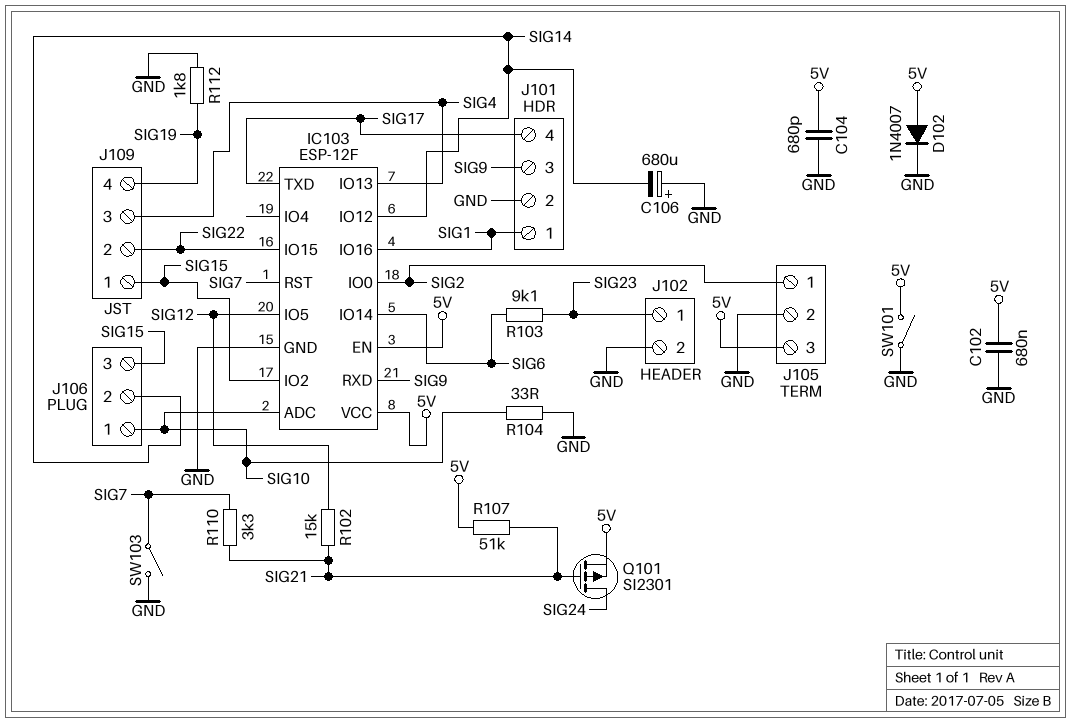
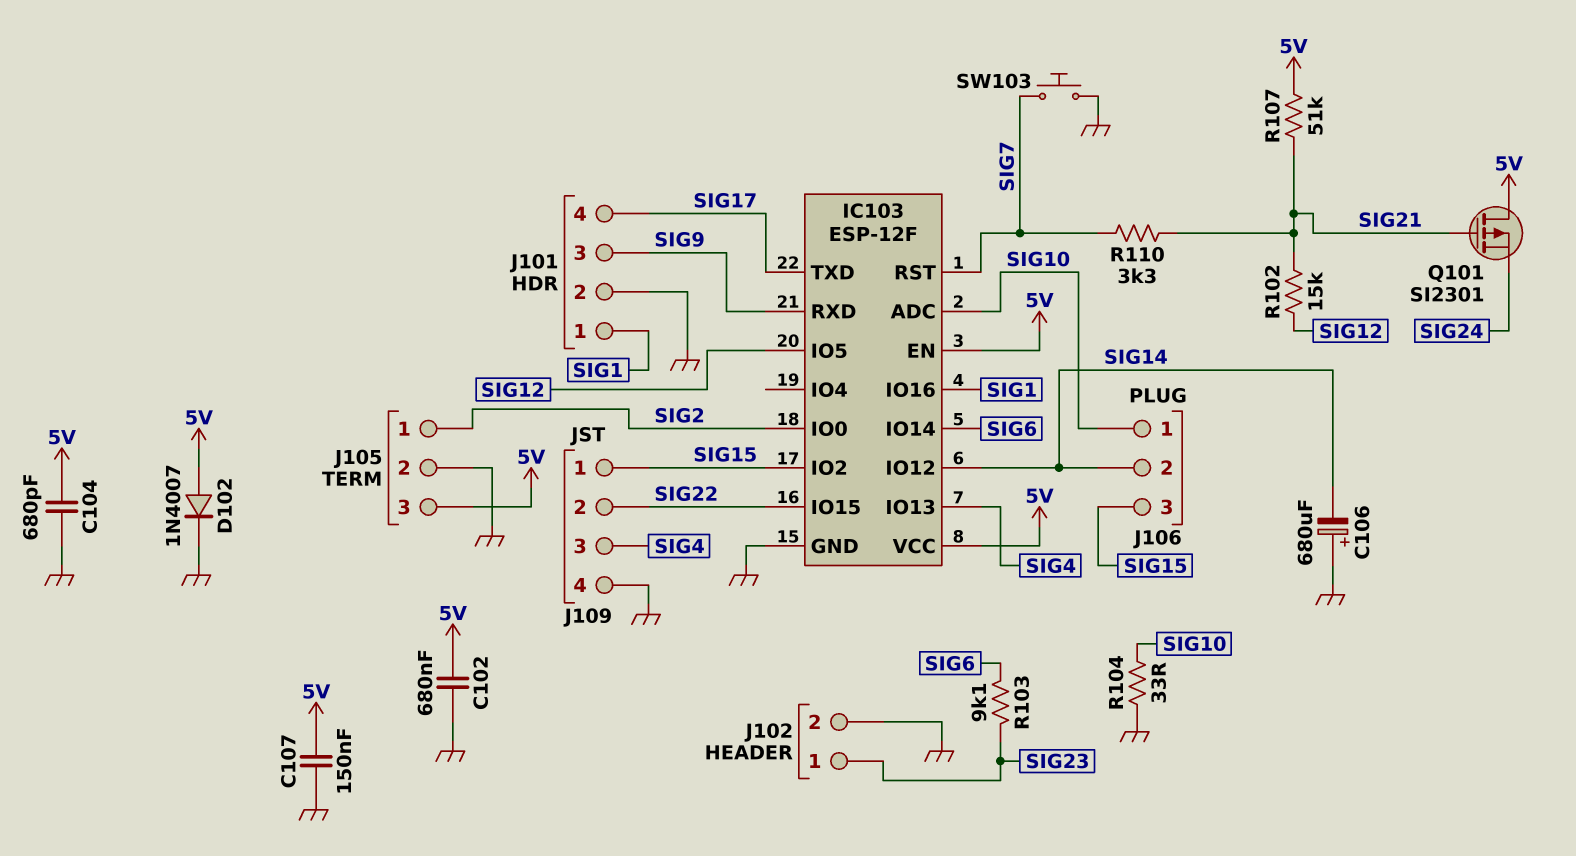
C107: none -> 150nF (5V, GND)
J109 pin 4: SIG19 -> GND
Q101: PMOS SI2301 (G SIG21, D SIG24, S 5V) -> PMOS SI2301 (G SIG21, D 5V, S SIG24)
R112: 1.8k (GND, SIG19) -> none
SW101: switch (5V, GND) -> none
SW103: switch (GND, SIG7) -> button (GND, SIG7)

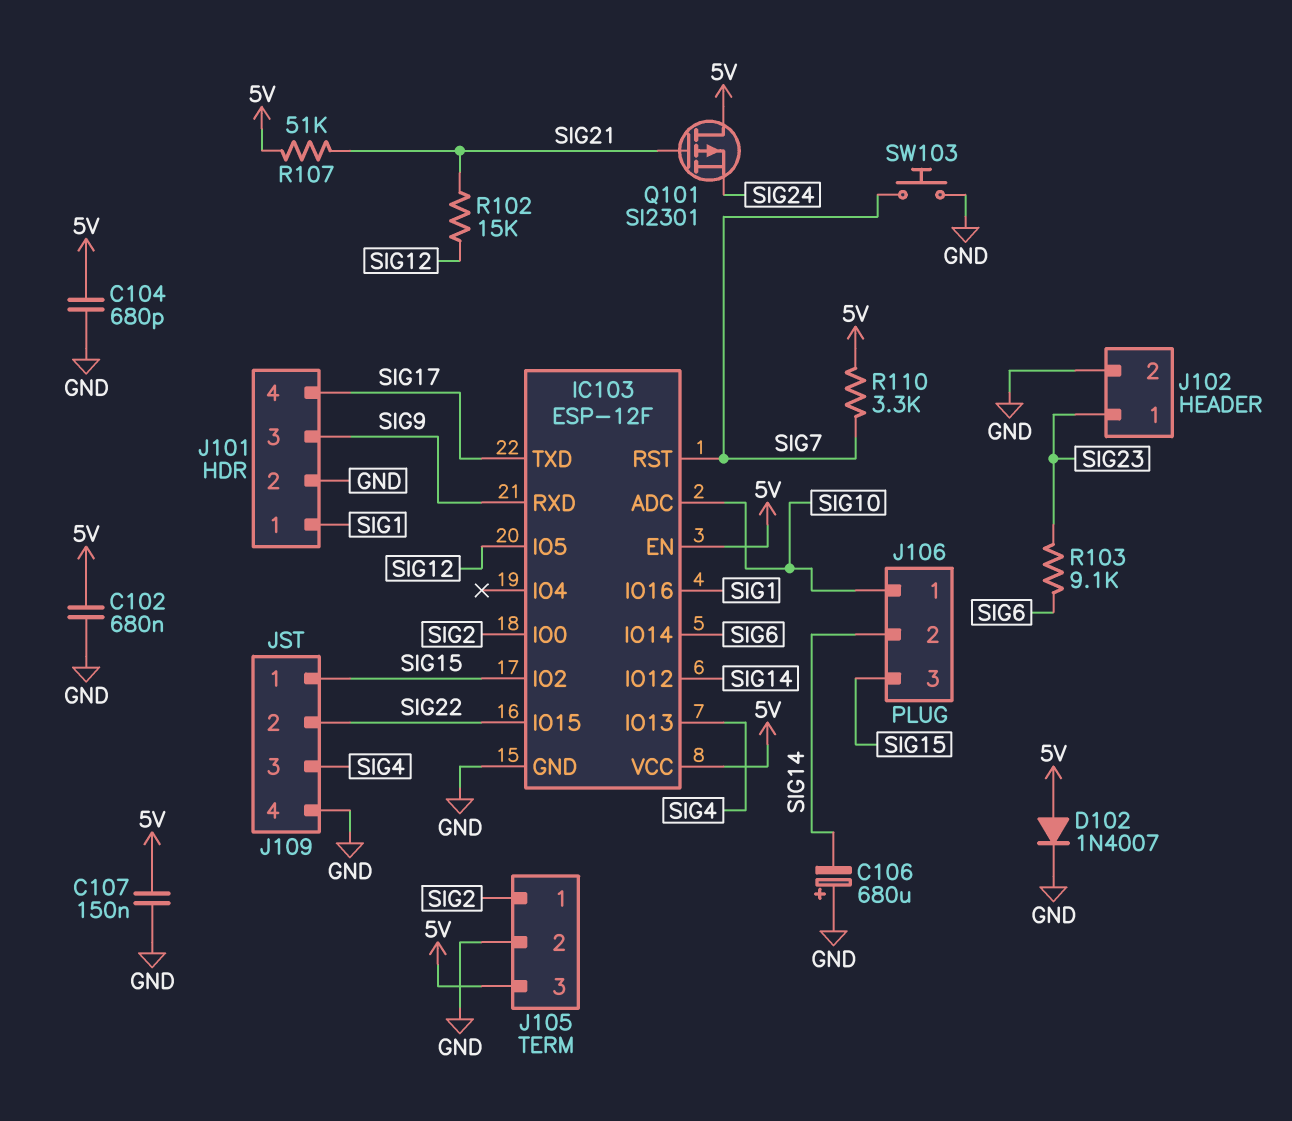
R104: 33 (GND, SIG10) -> none
R110: 3.3k (SIG7, SIG21) -> 3.3k (5V, SIG7)

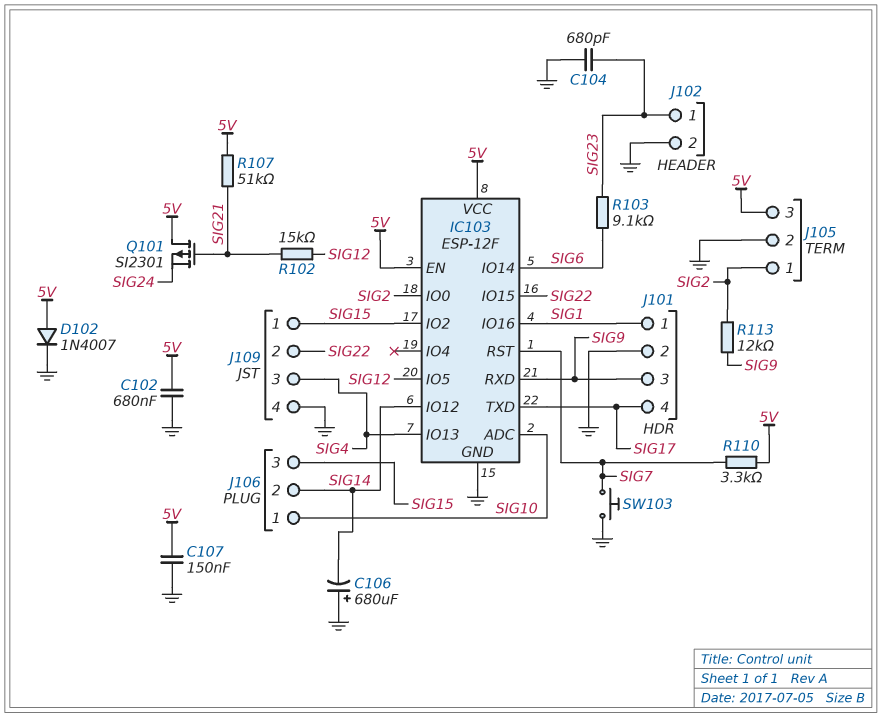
C104: 680pF (5V, GND) -> 680pF (GND, SIG23)
R113: none -> 12k (SIG2, SIG9)

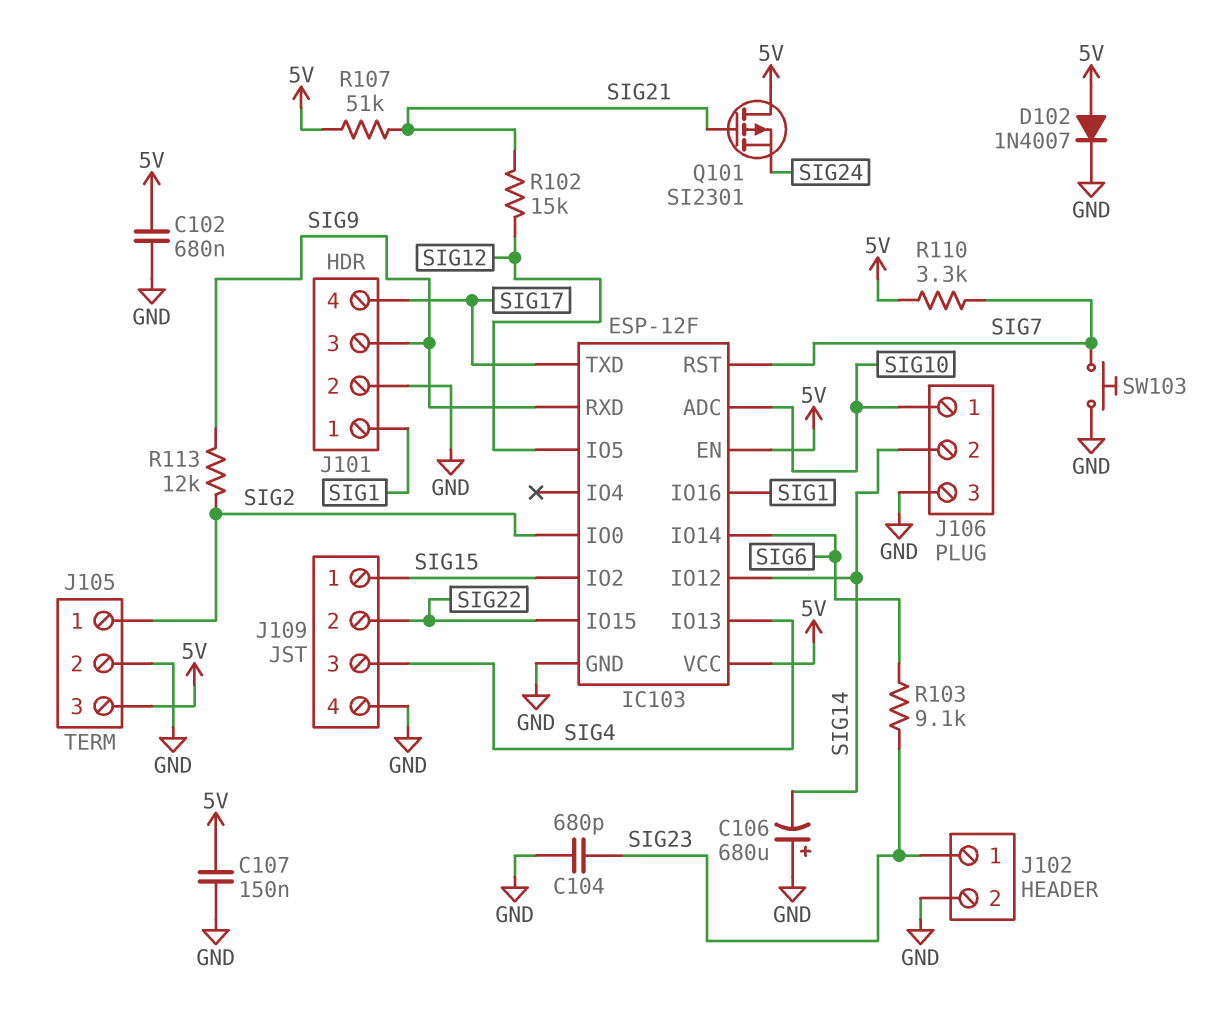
J106 pin 3: SIG15 -> GND

